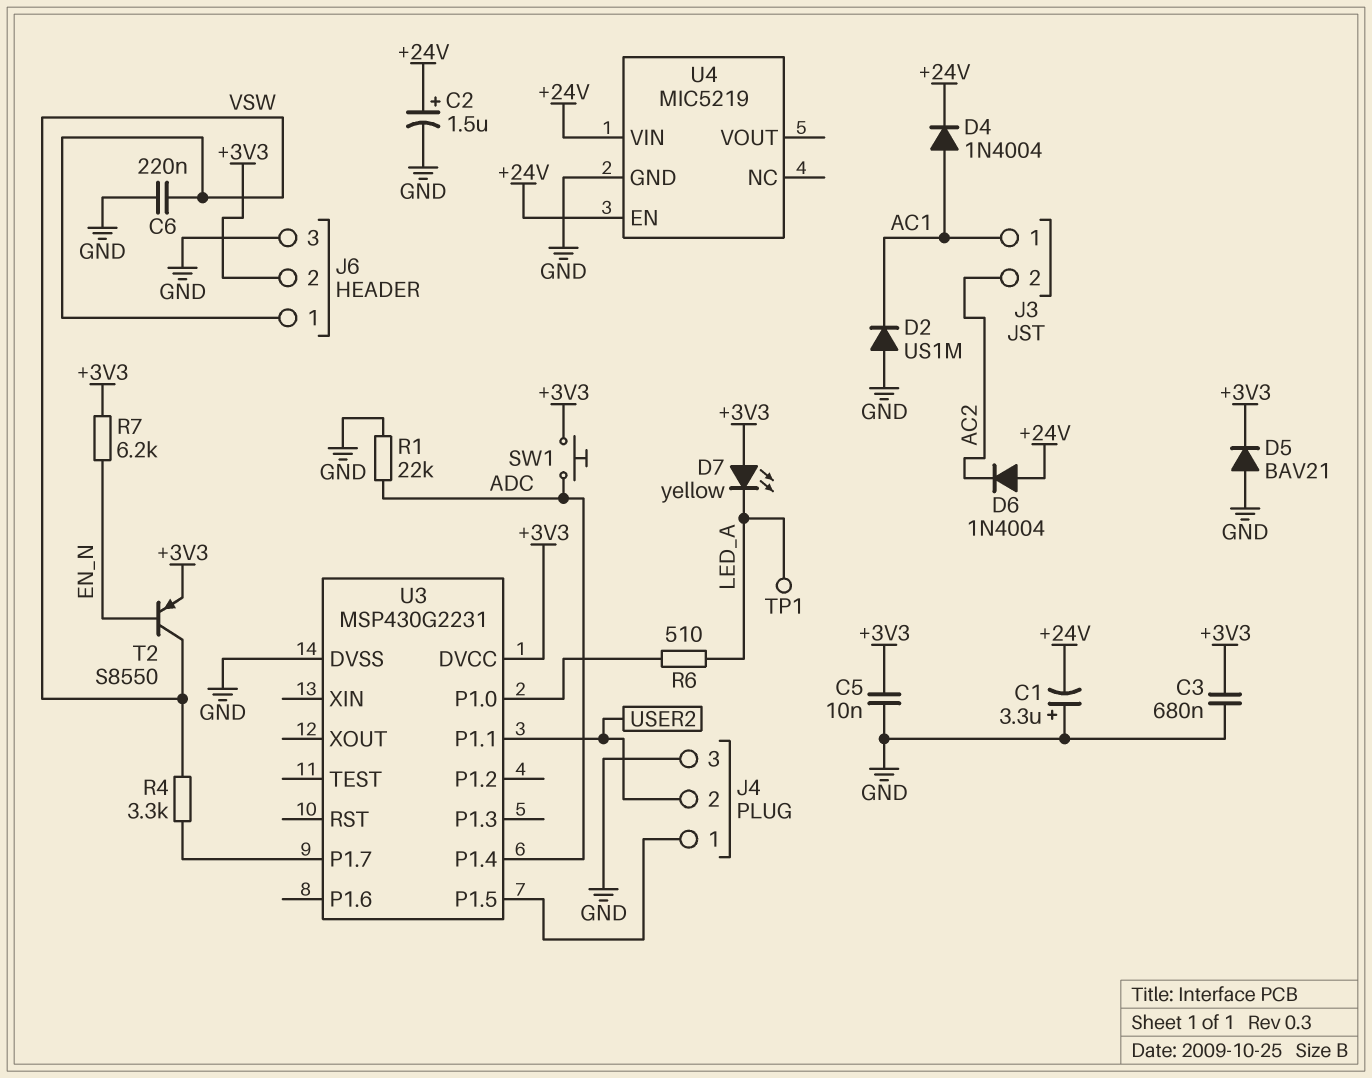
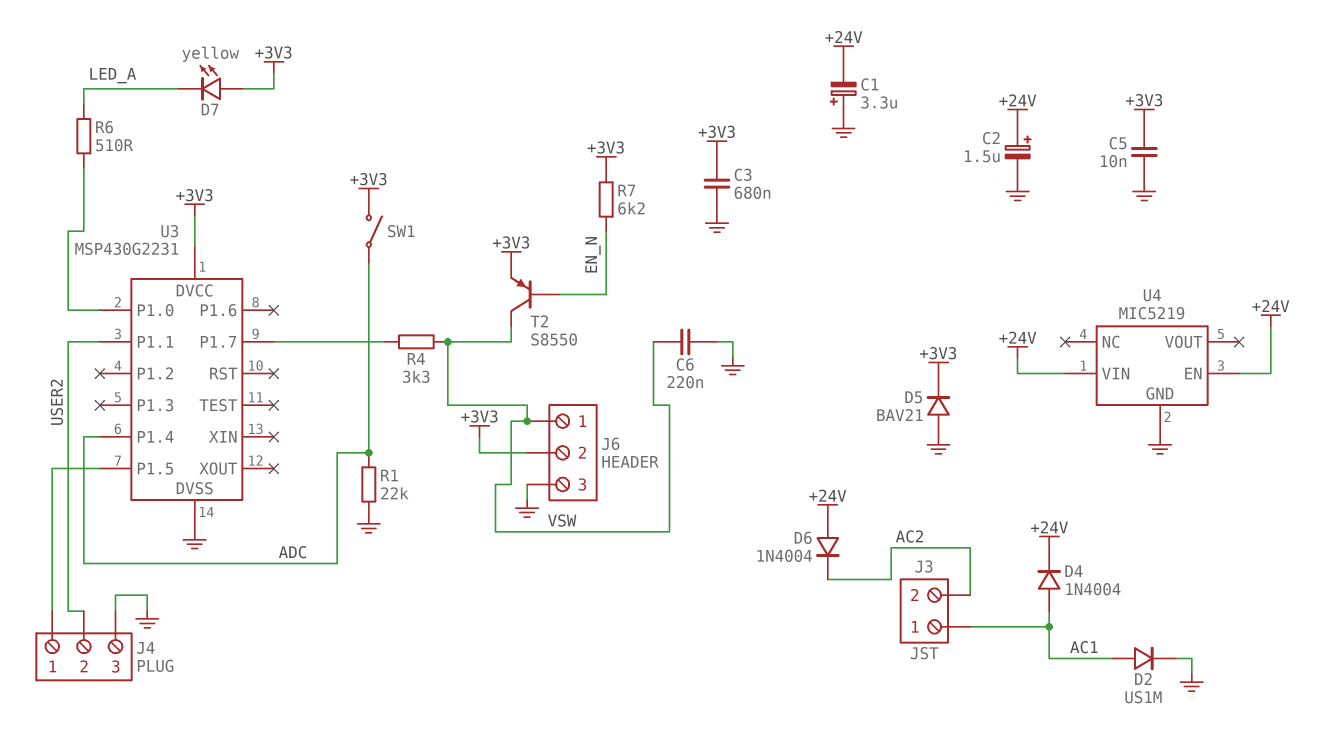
D2: diode US1M (A GND, K AC1) -> diode US1M (A AC1, K GND)
SW1: button (+3V3, ADC) -> switch (+3V3, ADC)
TP1: test point (LED_A) -> none

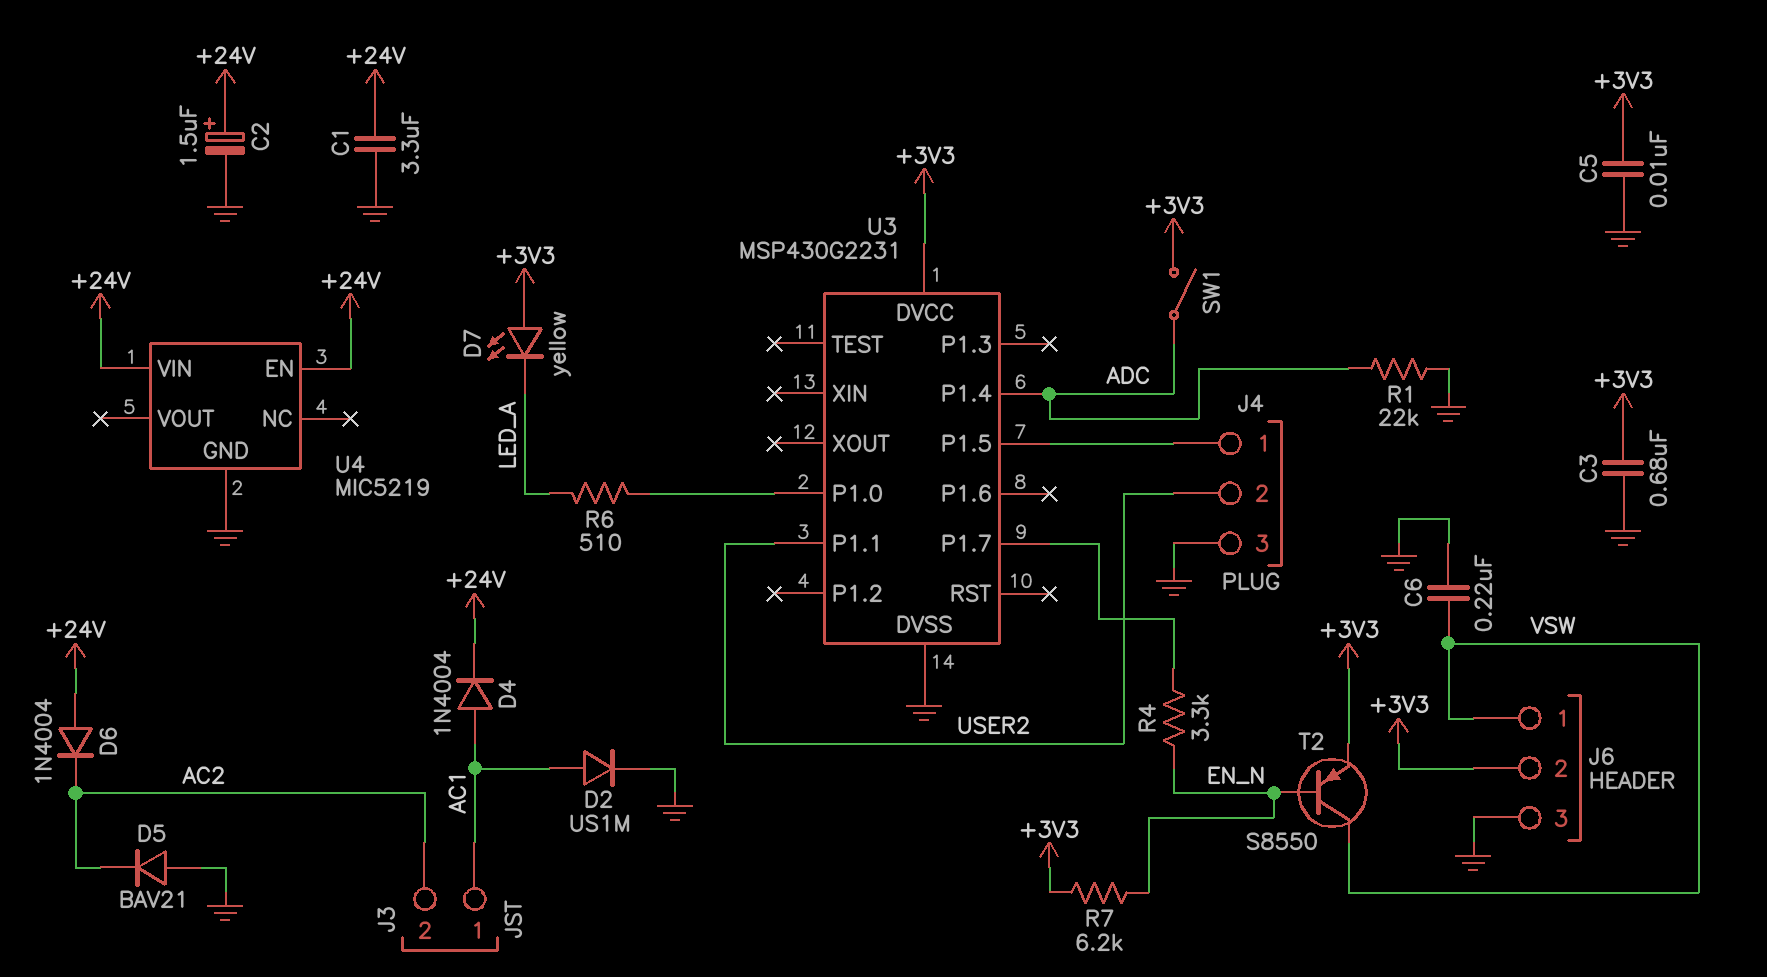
C1: 3.3uF (plus GND, minus +24V) -> 3.3uF (+24V, GND)
D5: diode BAV21 (A GND, K +3V3) -> diode BAV21 (A GND, K AC2)
R4: 3.3k (U3/P1.7, VSW) -> 3.3k (EN_N, U3/P1.7)

